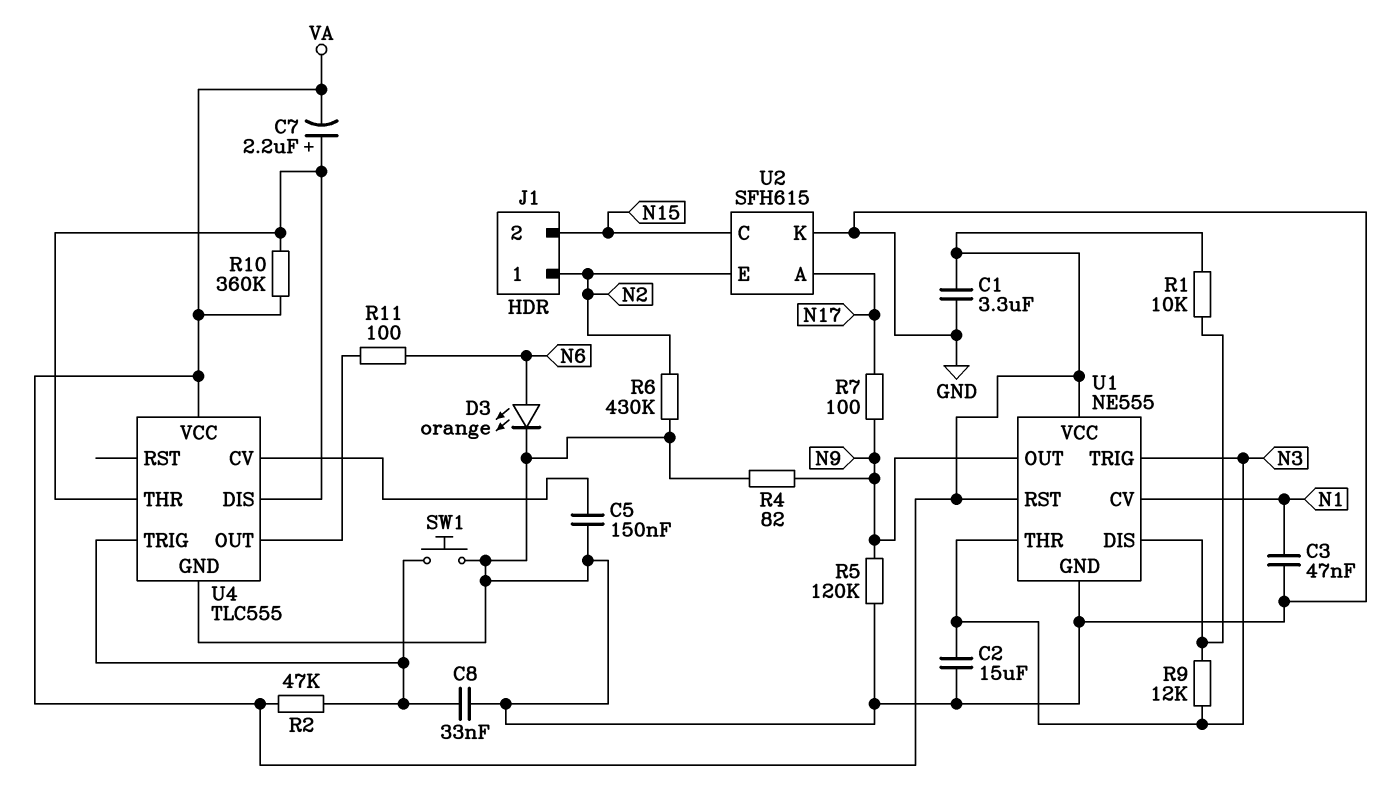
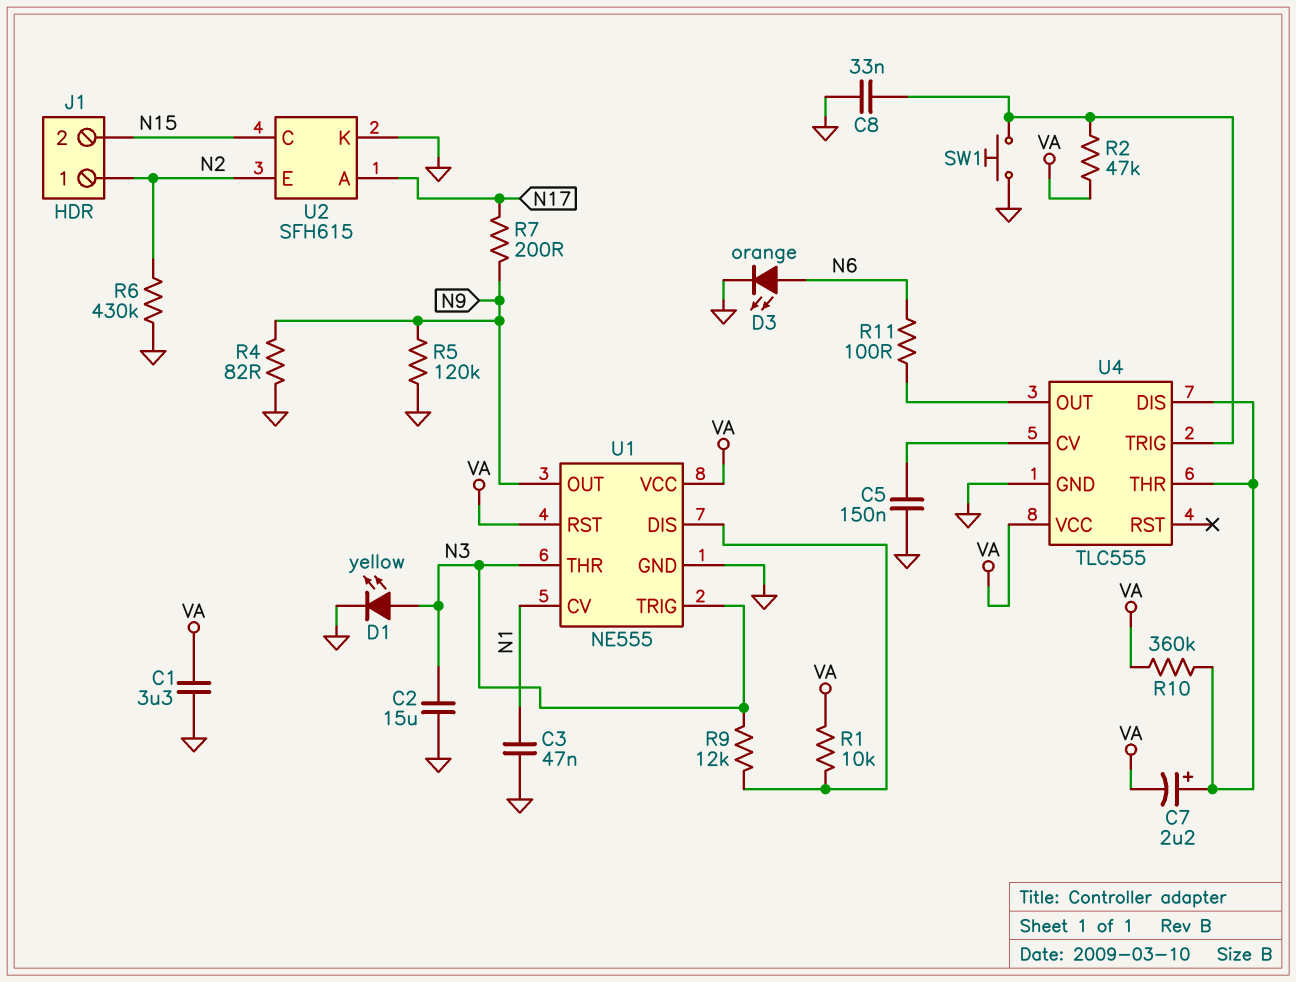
D1: none -> LED yellow (A N3, K GND)
R7: 100 (N9, N17) -> 200 (N9, N17)

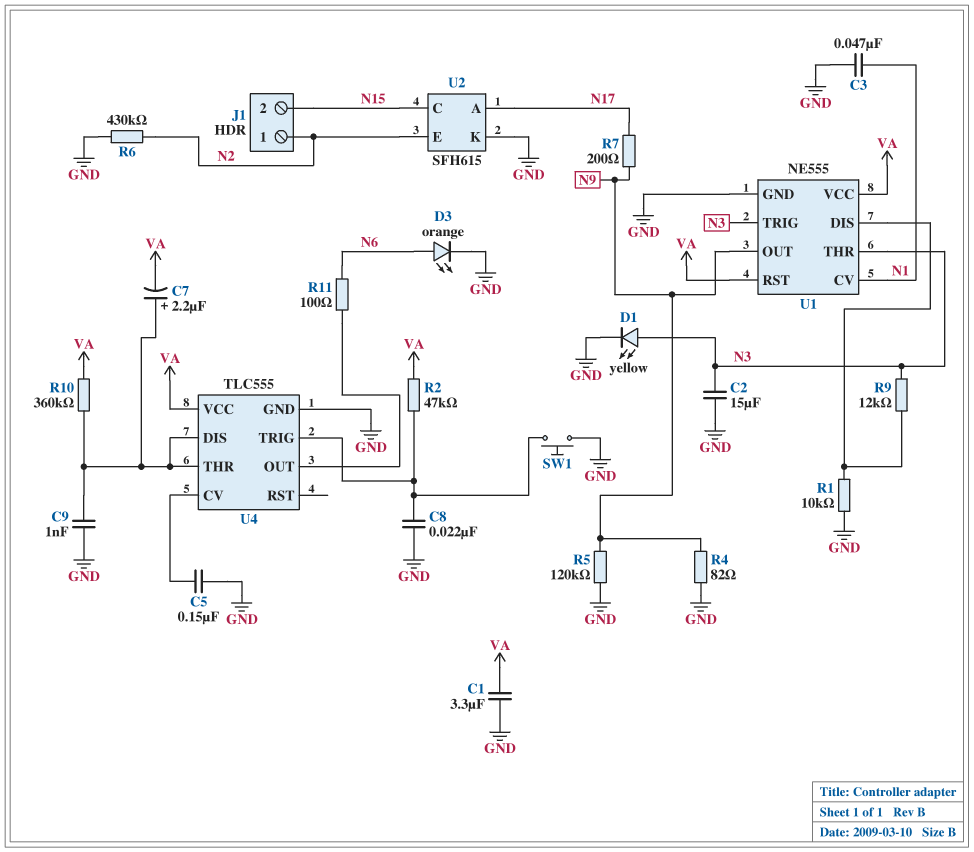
C8: 33nF (GND, U4/TRIG) -> 22nF (GND, U4/TRIG)
C9: none -> 1nF (GND, U4/DIS)
R1: 10k (U1/DIS, VA) -> 10k (GND, U1/DIS)

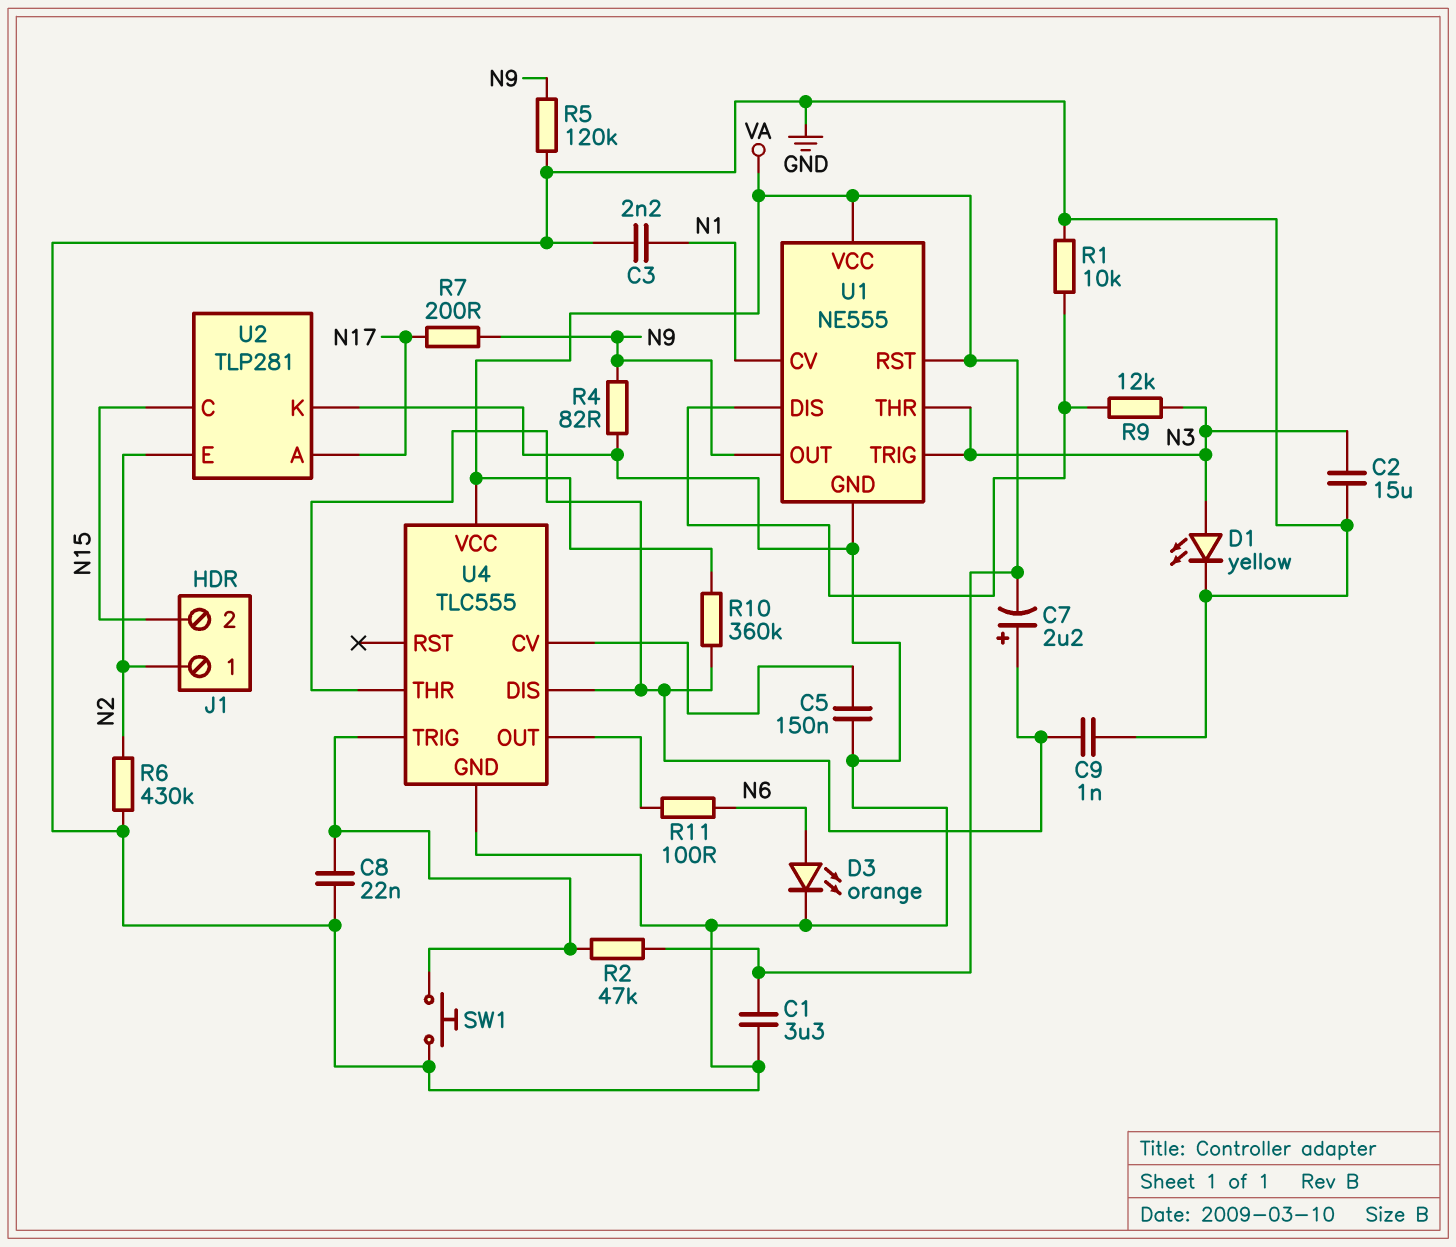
C3: 47nF (GND, N1) -> 2.2nF (GND, N1)
U2: SFH615 -> TLP281

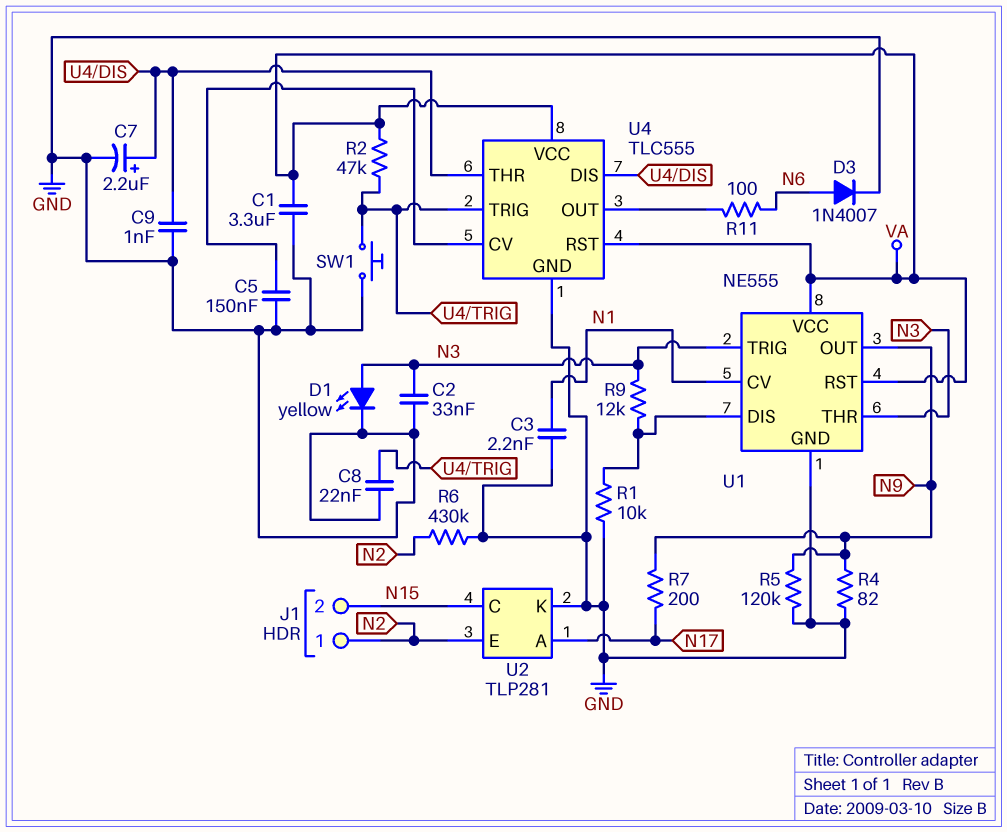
C2: 15uF (GND, N3) -> 33nF (GND, N3)
C7: 2.2uF (plus U4/DIS, minus VA) -> 2.2uF (plus U4/DIS, minus GND)
D3: LED orange (A N6, K GND) -> diode 1N4007 (A N6, K GND)
R10: 360k (U4/DIS, VA) -> none
U4 pin RST: none -> VA

